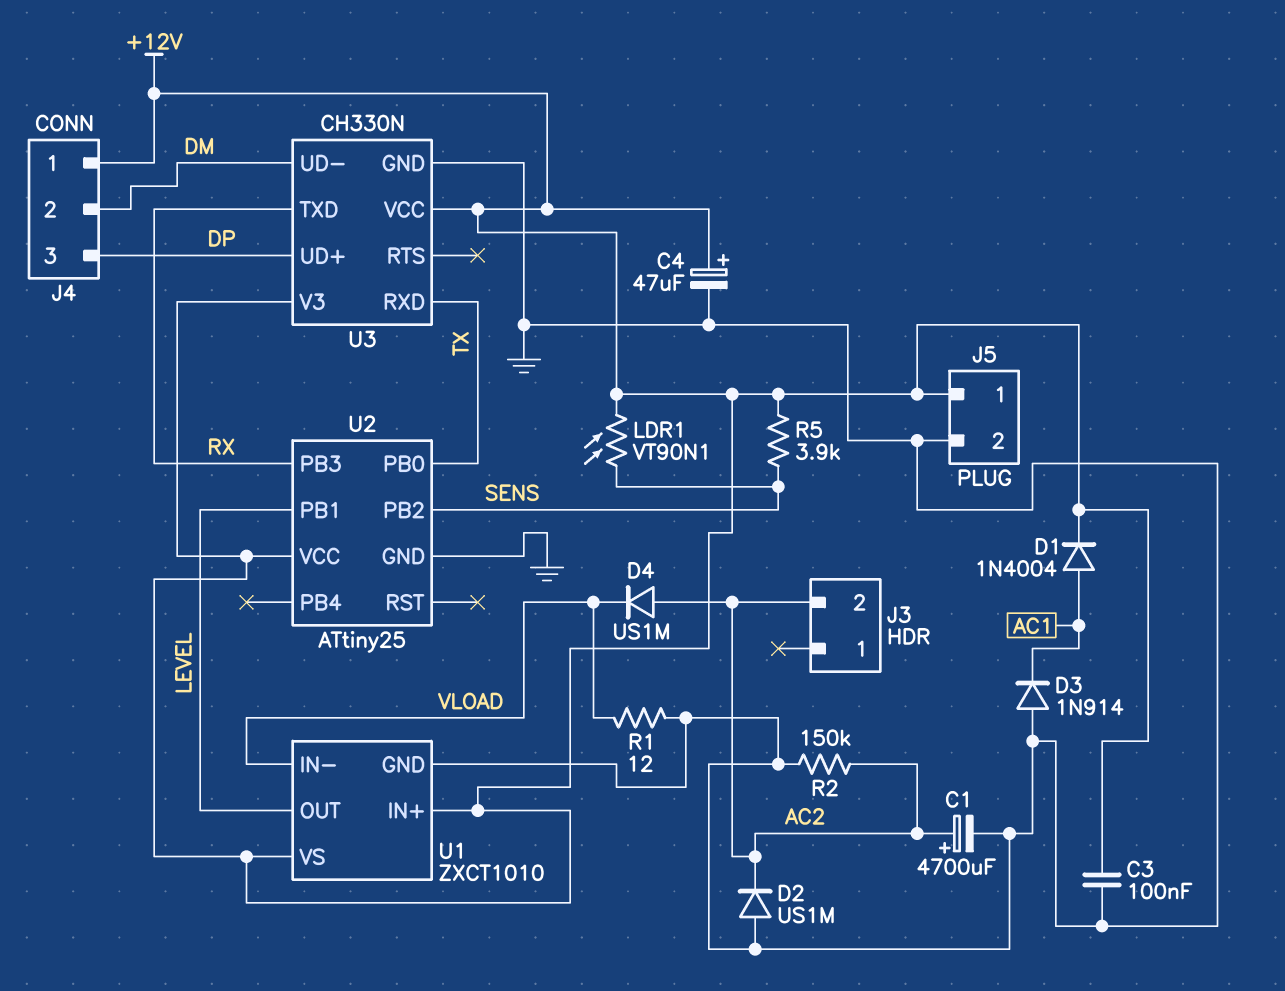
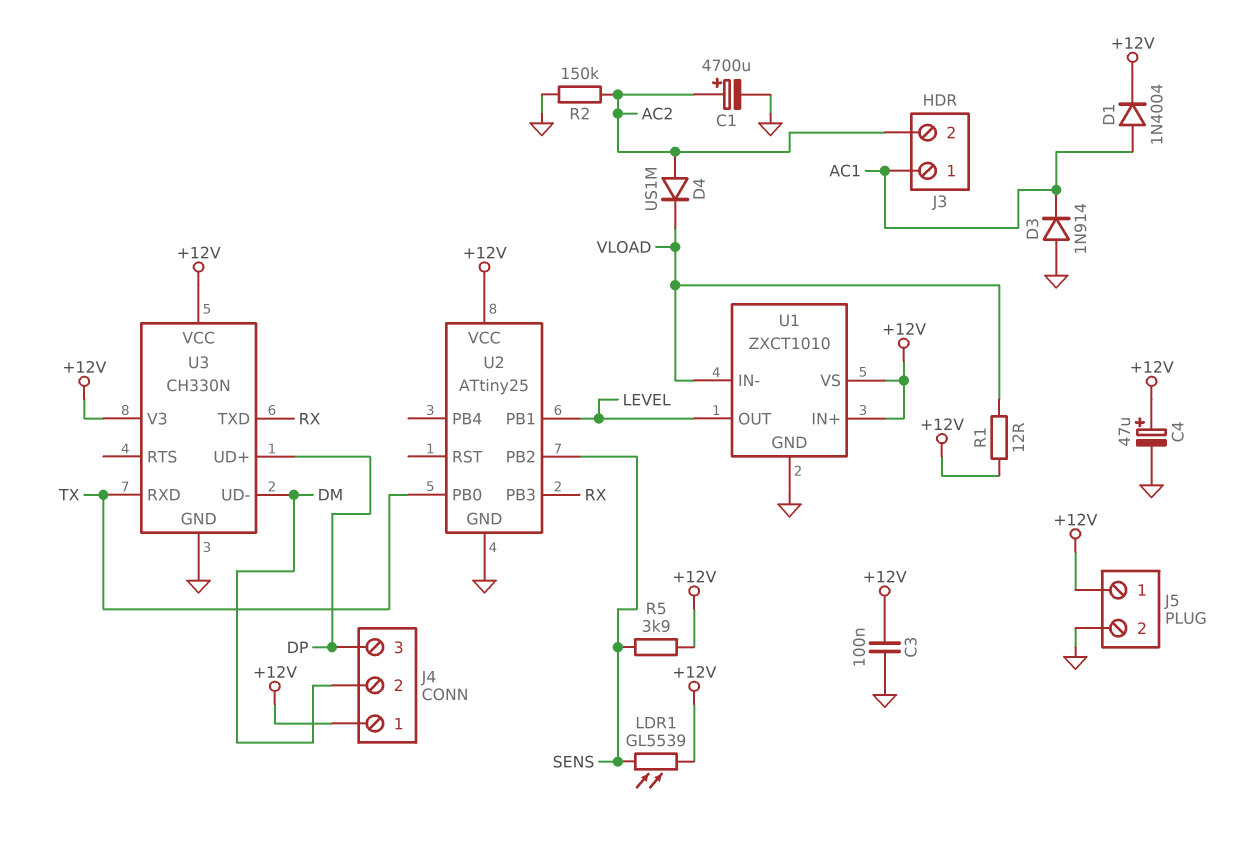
D2: diode US1M (A GND, K AC2) -> none
J3 pin 1: none -> AC1
LDR1: VT90N1 (+12V, SENS) -> GL5539 (+12V, SENS)
R1: 12 (GND, VLOAD) -> 12 (+12V, VLOAD)

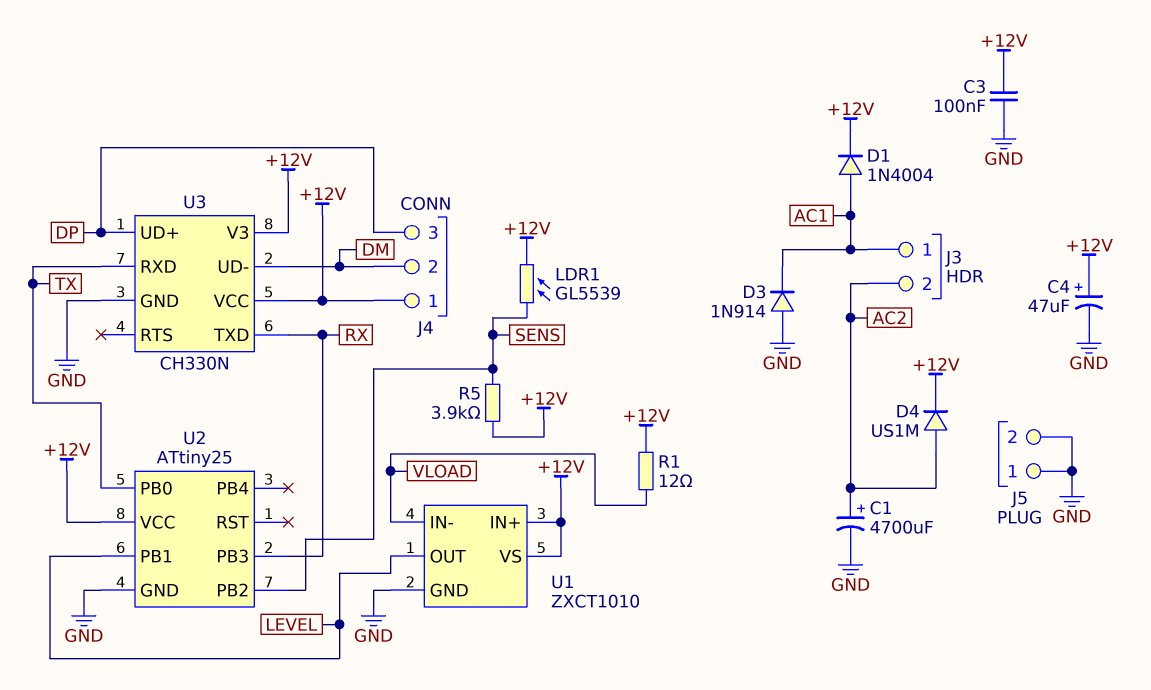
D4: diode US1M (A AC2, K VLOAD) -> diode US1M (A AC2, K +12V)
J5 pin 1: +12V -> GND
R2: 150k (AC2, GND) -> none

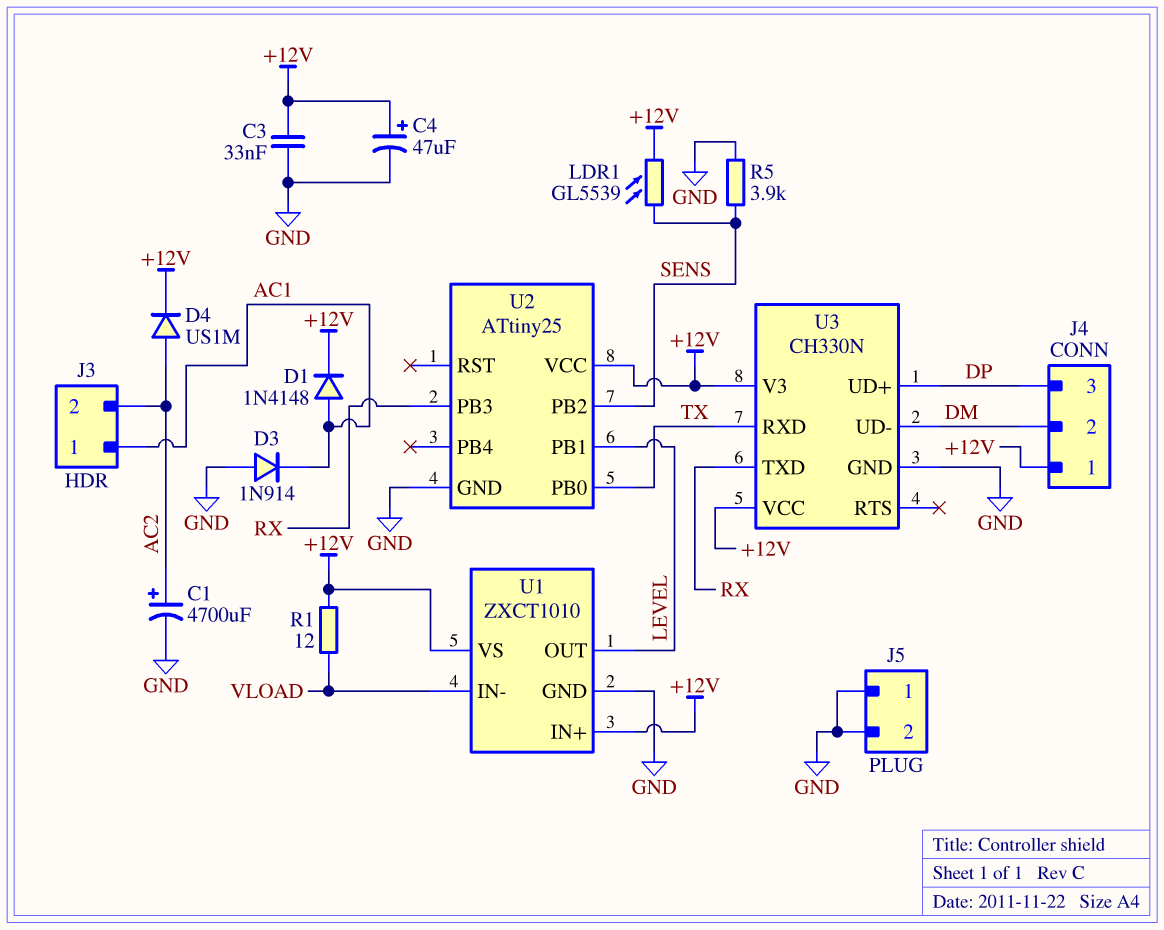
C3: 100nF (+12V, GND) -> 33nF (+12V, GND)
D1: diode 1N4004 (A AC1, K +12V) -> diode 1N4148 (A AC1, K +12V)
R5: 3.9k (+12V, SENS) -> 3.9k (GND, SENS)

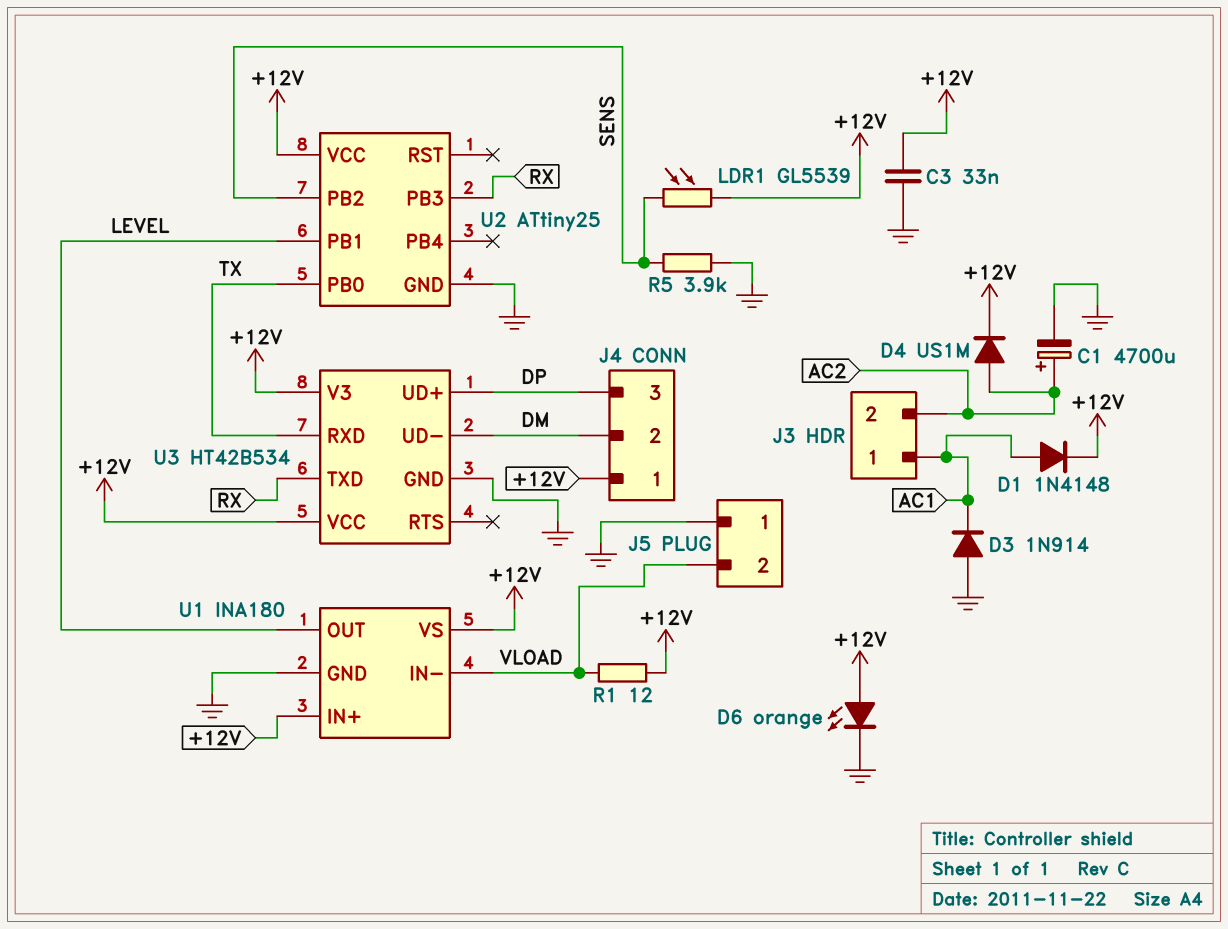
C4: 47uF (plus +12V, minus GND) -> none
D6: none -> LED orange (A +12V, K GND)
J5 pin 2: GND -> VLOAD
U1: ZXCT1010 -> INA180
U3: CH330N -> HT42B534

